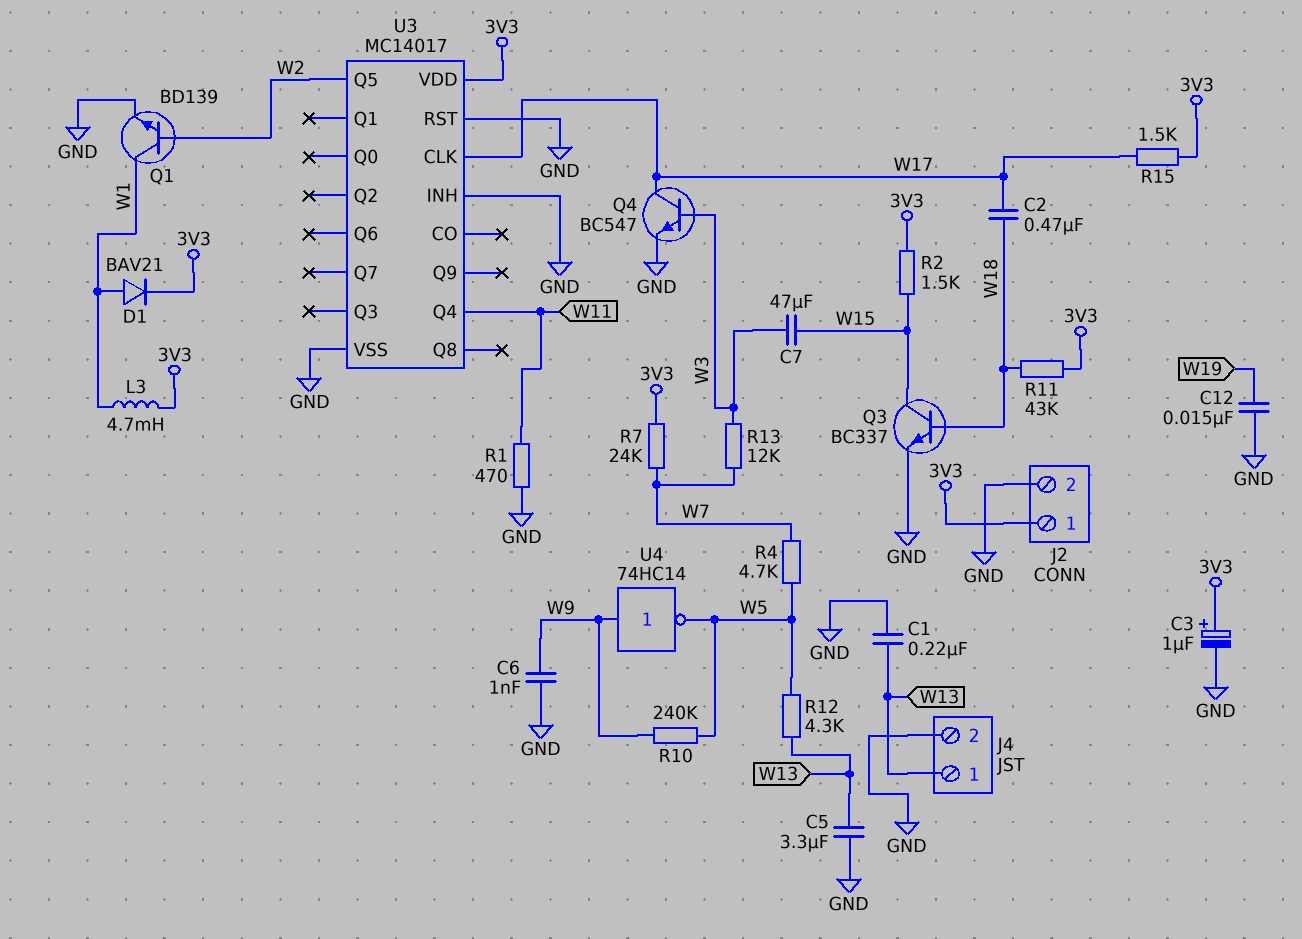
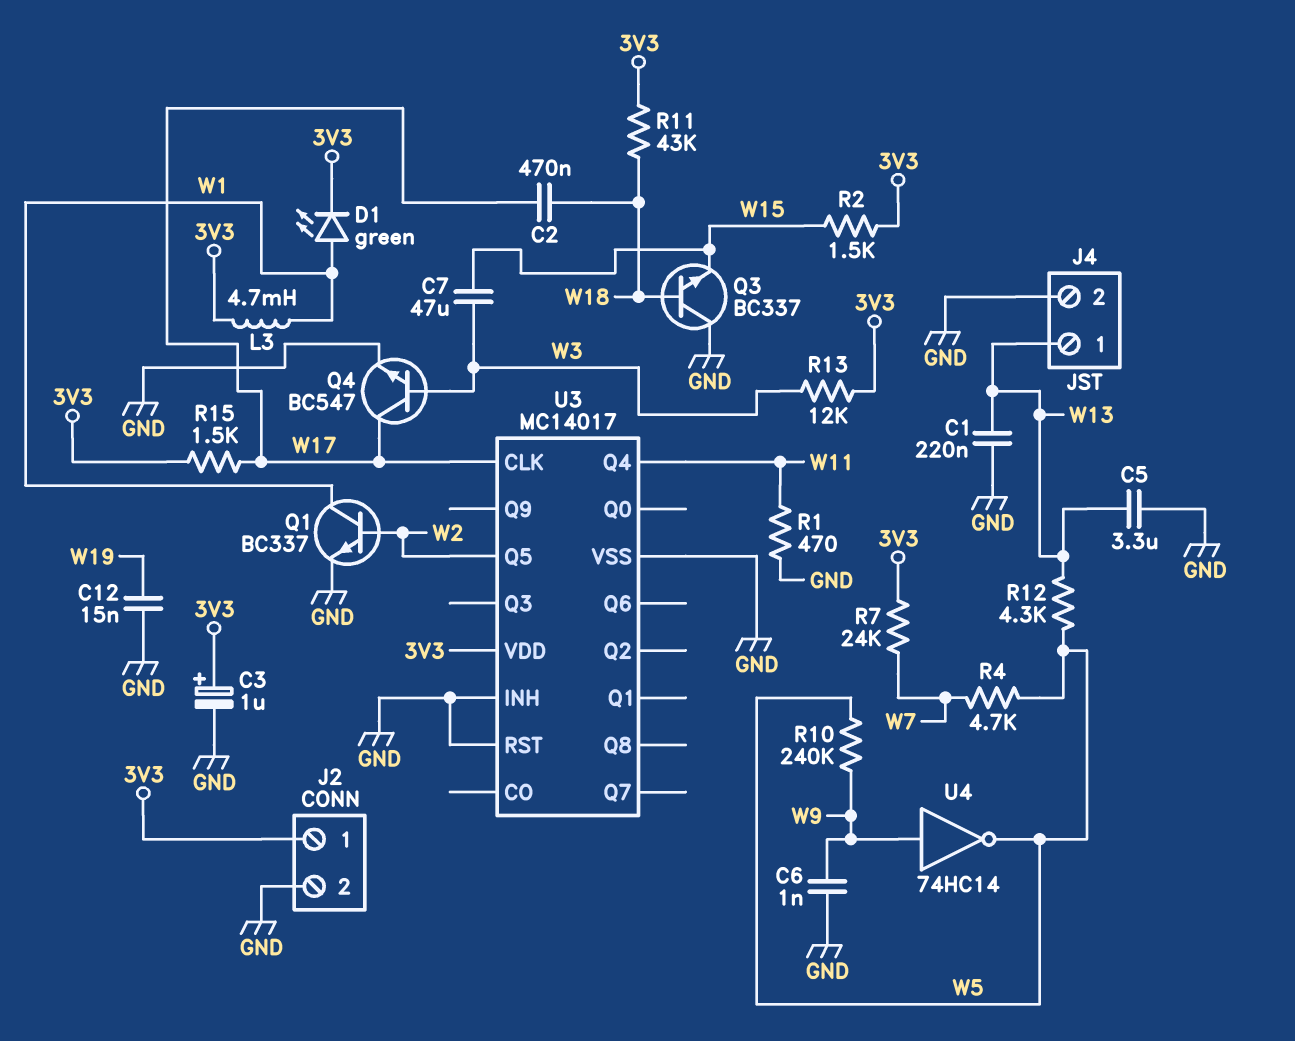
D1: diode BAV21 (A W1, K 3V3) -> LED green (A W1, K 3V3)
Q1: NPN BD139 (B W2, C W1, E GND) -> NPN BC337 (B W2, C W1, E GND)
Q3: NPN BC337 (B W18, C W15, E GND) -> NPN BC337 (B W18, C GND, E W15)
R13: 12k (W3, W7) -> 12k (3V3, W3)

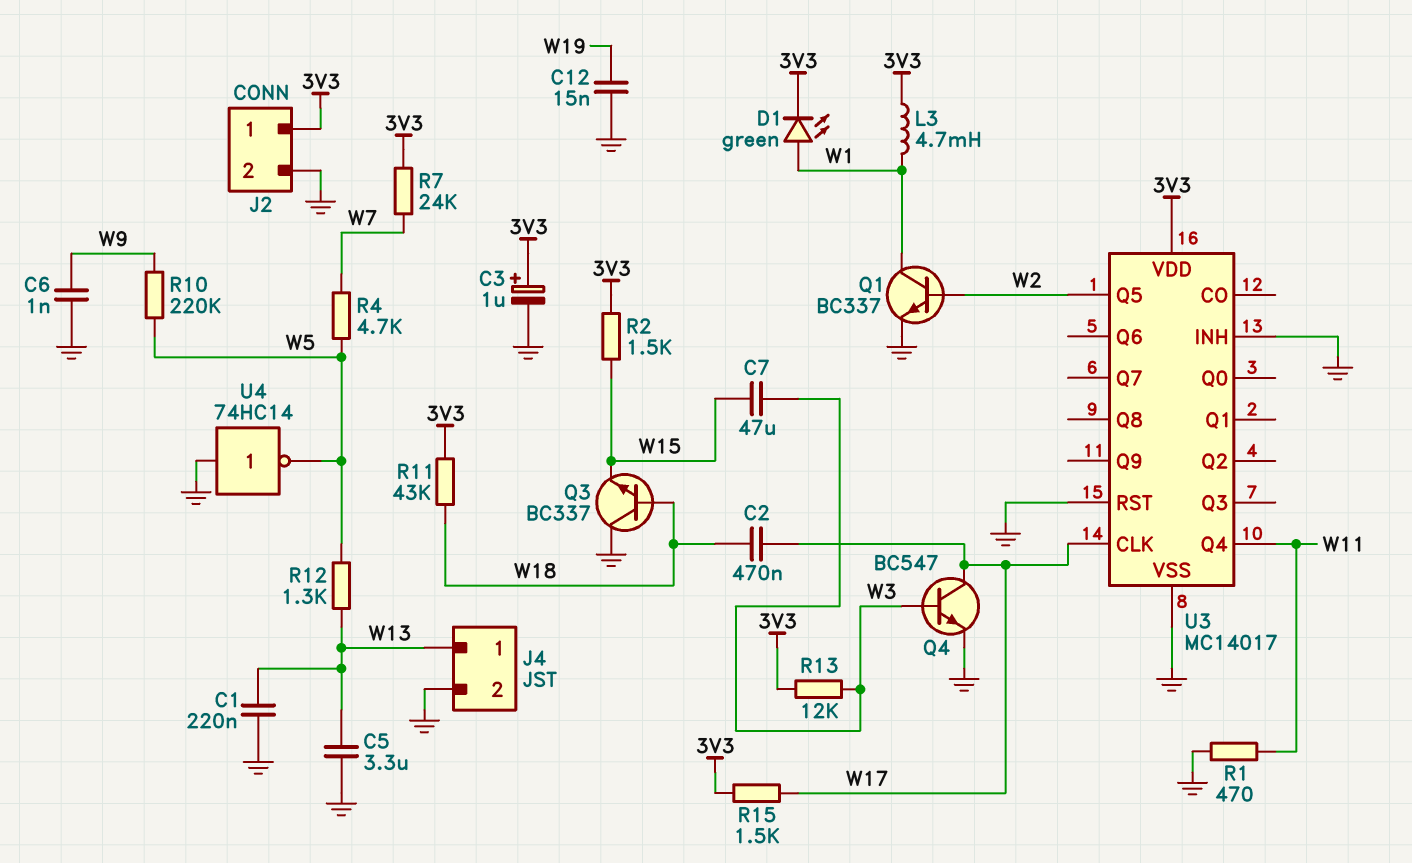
R10: 240k (W5, W9) -> 220k (W5, W9)
R12: 4.3k (W5, W13) -> 1.3k (W5, W13)
U4: NOT 74HC14 (in W9, out W5) -> NOT 74HC14 (in GND, out W5)

